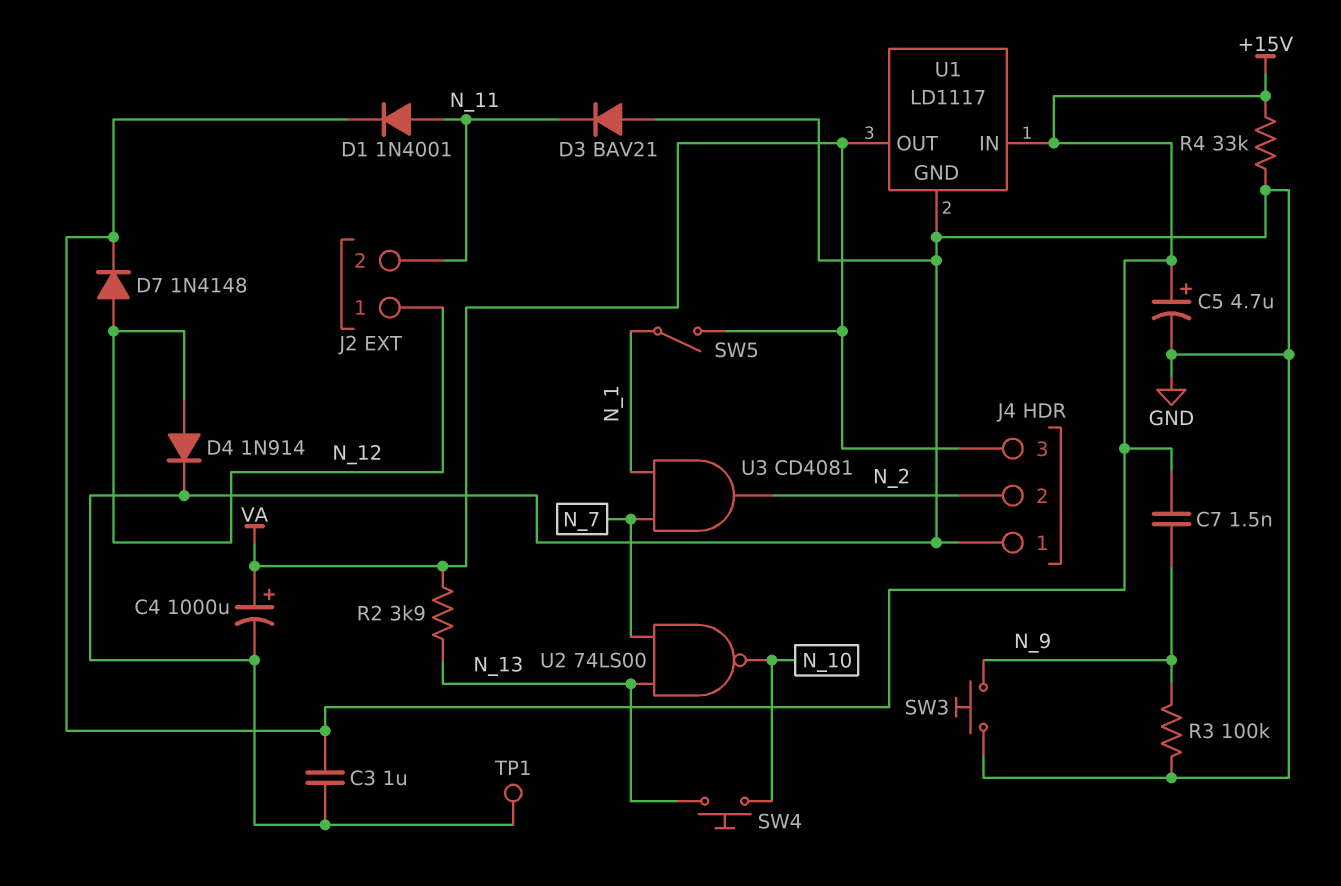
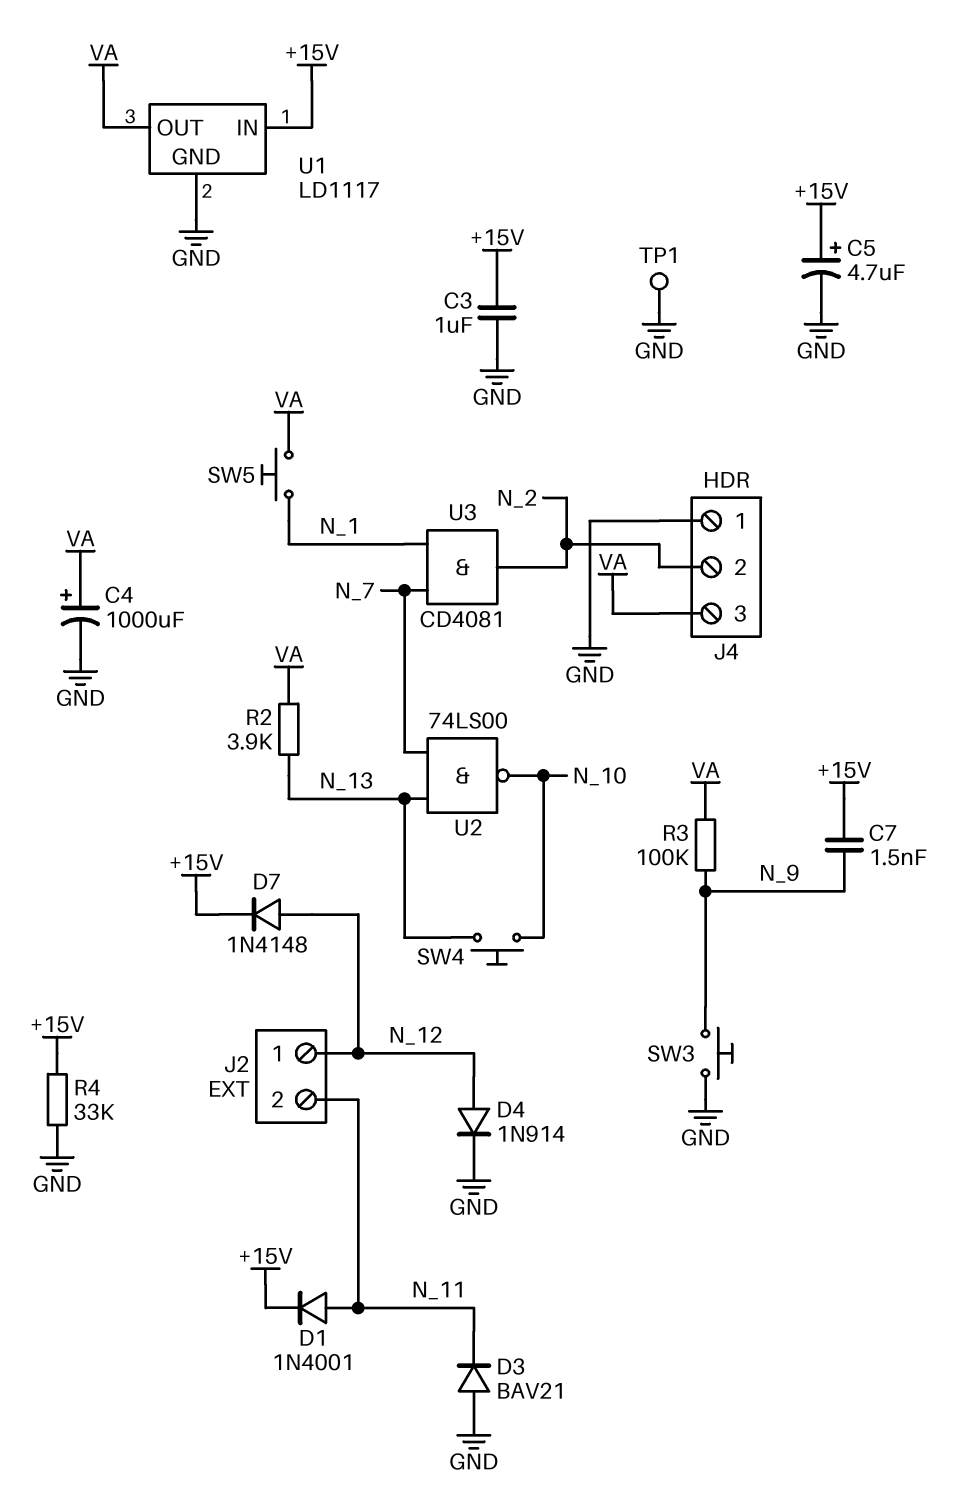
R3: 100k (GND, N_9) -> 100k (N_9, VA)
SW5: switch (N_1, VA) -> button (N_1, VA)

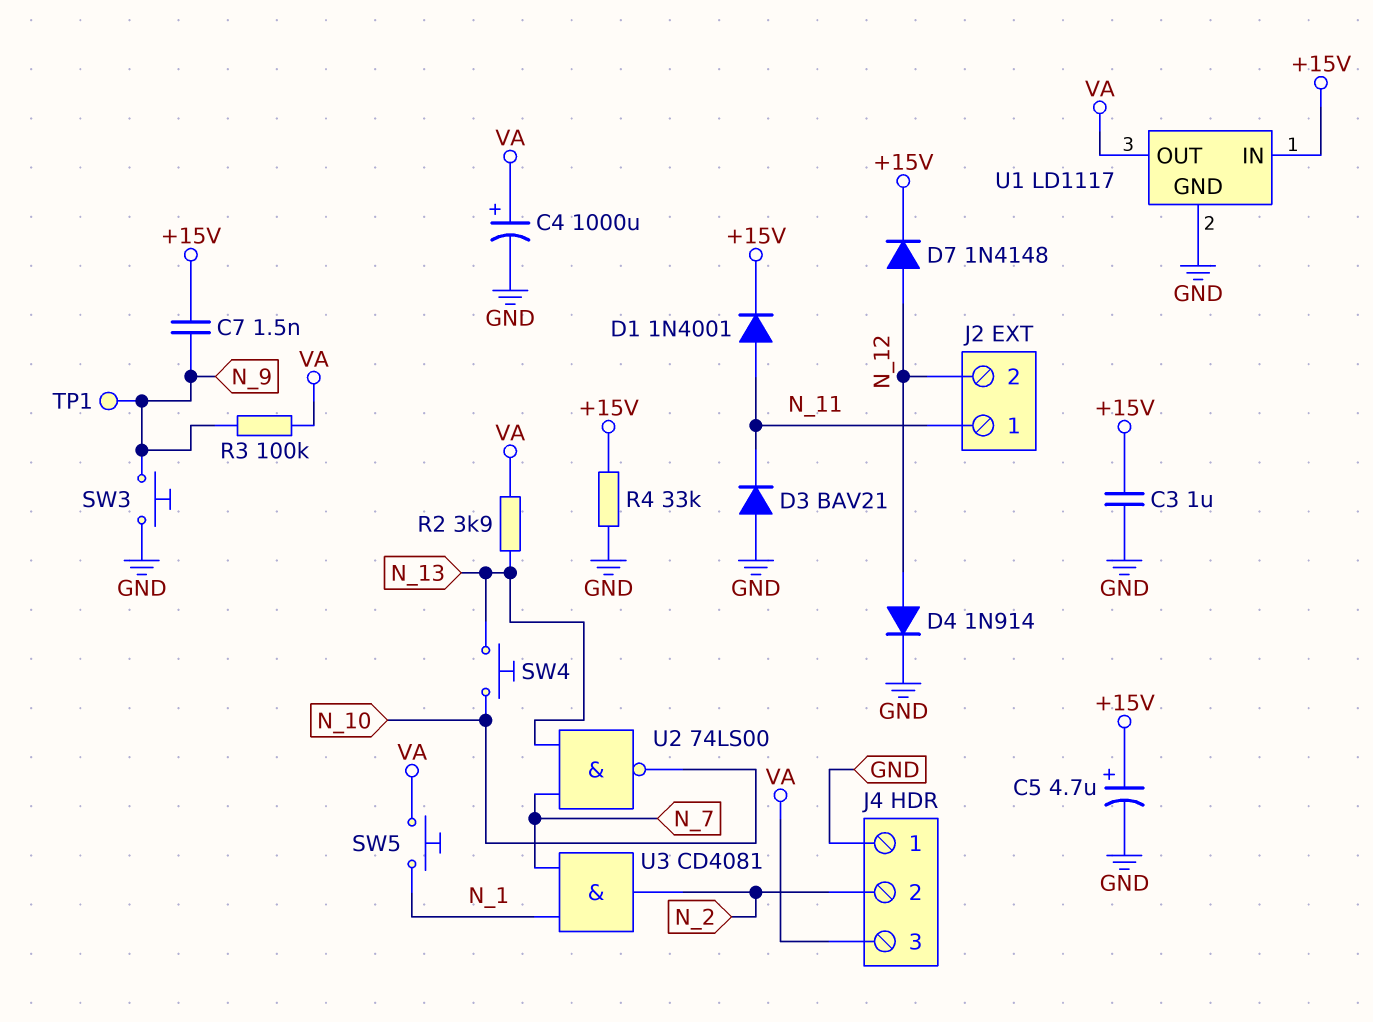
J2 pin 1: N_12 -> N_11
J2 pin 2: N_11 -> N_12
TP1: test point (GND) -> test point (N_9)

